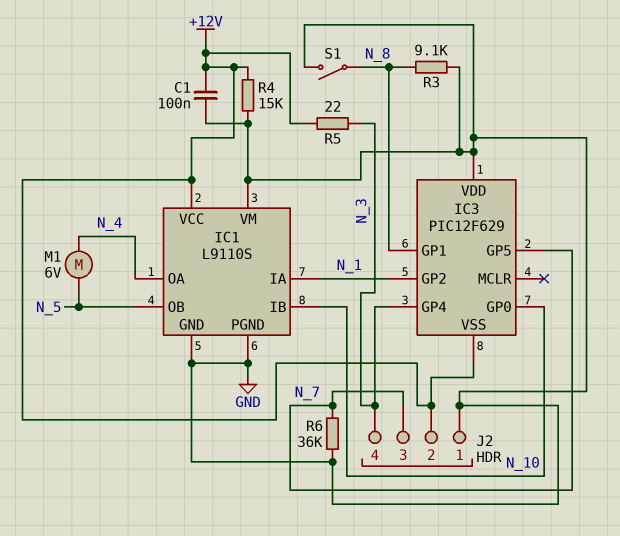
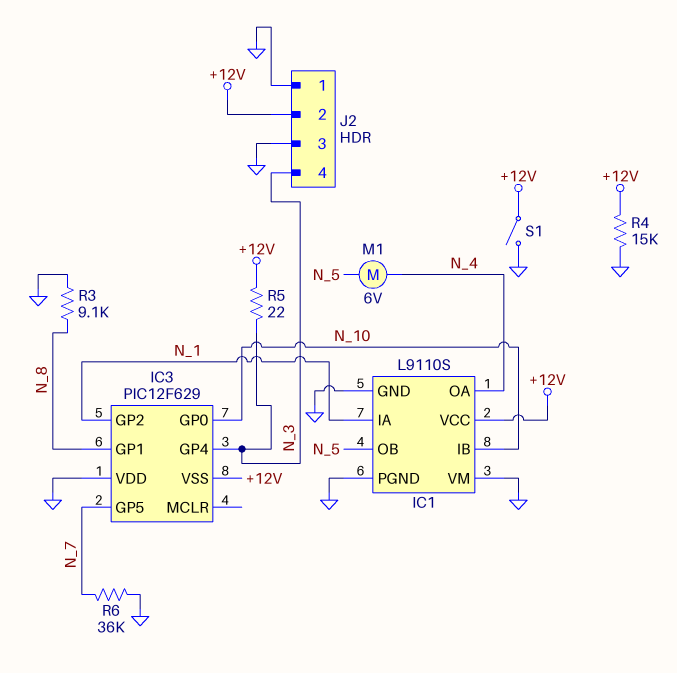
C1: 100nF (+12V, GND) -> none
J2 pin 3: N_7 -> GND
S1: switch (GND, N_8) -> switch (+12V, GND)

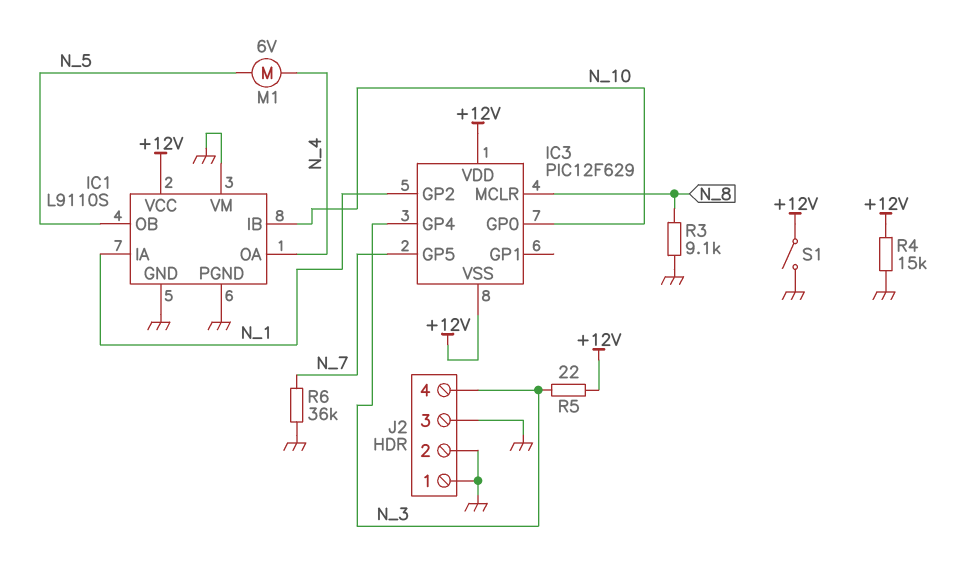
IC3 pin GP1: N_8 -> none
IC3 pin MCLR: none -> N_8
IC3 pin VDD: GND -> +12V
J2 pin 2: +12V -> GND

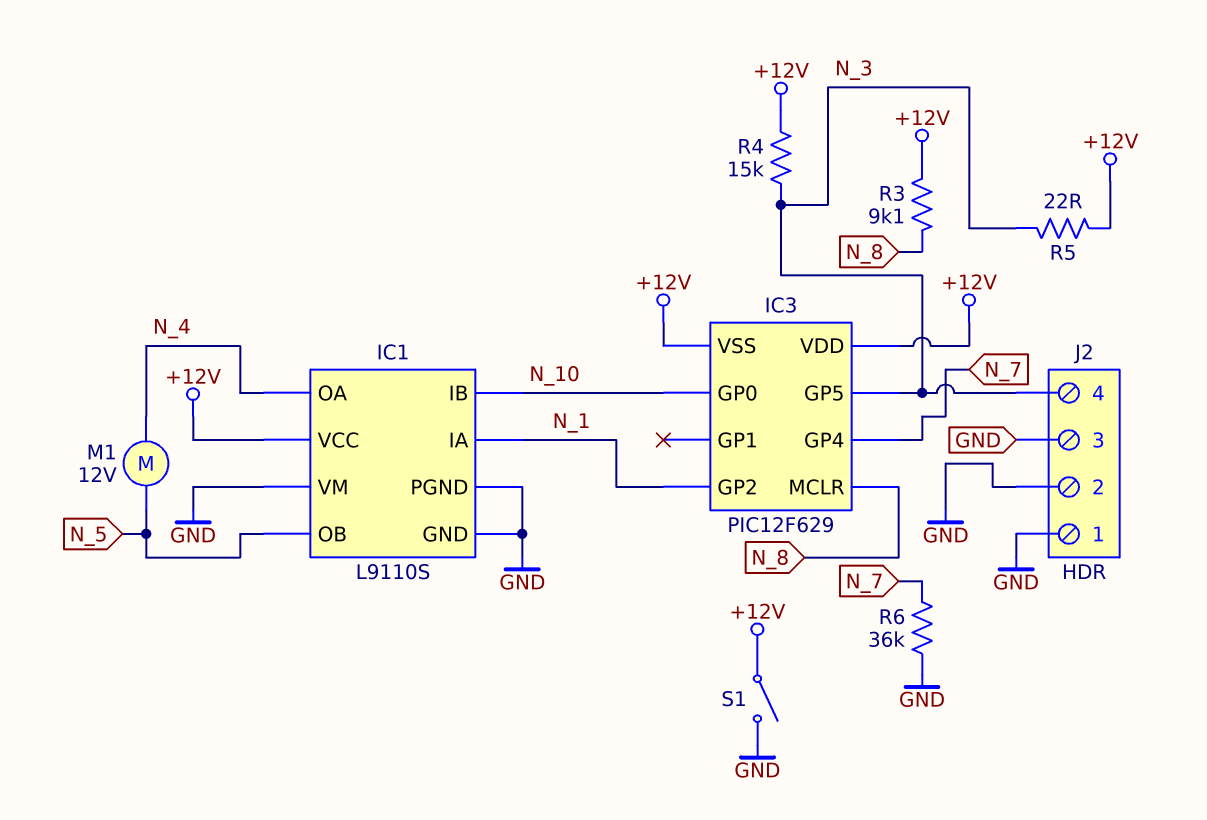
IC3 pin GP4: N_3 -> N_7
IC3 pin GP5: N_7 -> N_3
M1: motor 6V (N_4, N_5) -> motor 12V (N_4, N_5)
R3: 9.1k (GND, N_8) -> 9.1k (+12V, N_8)
R4: 15k (+12V, GND) -> 15k (+12V, N_3)

